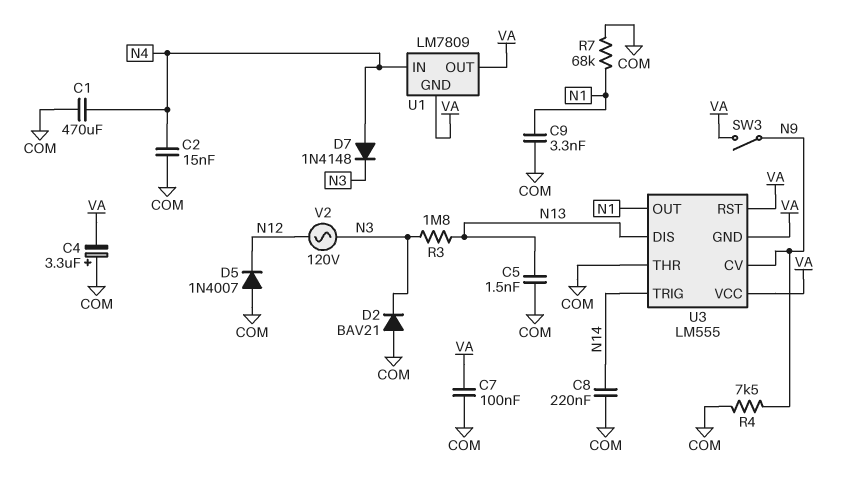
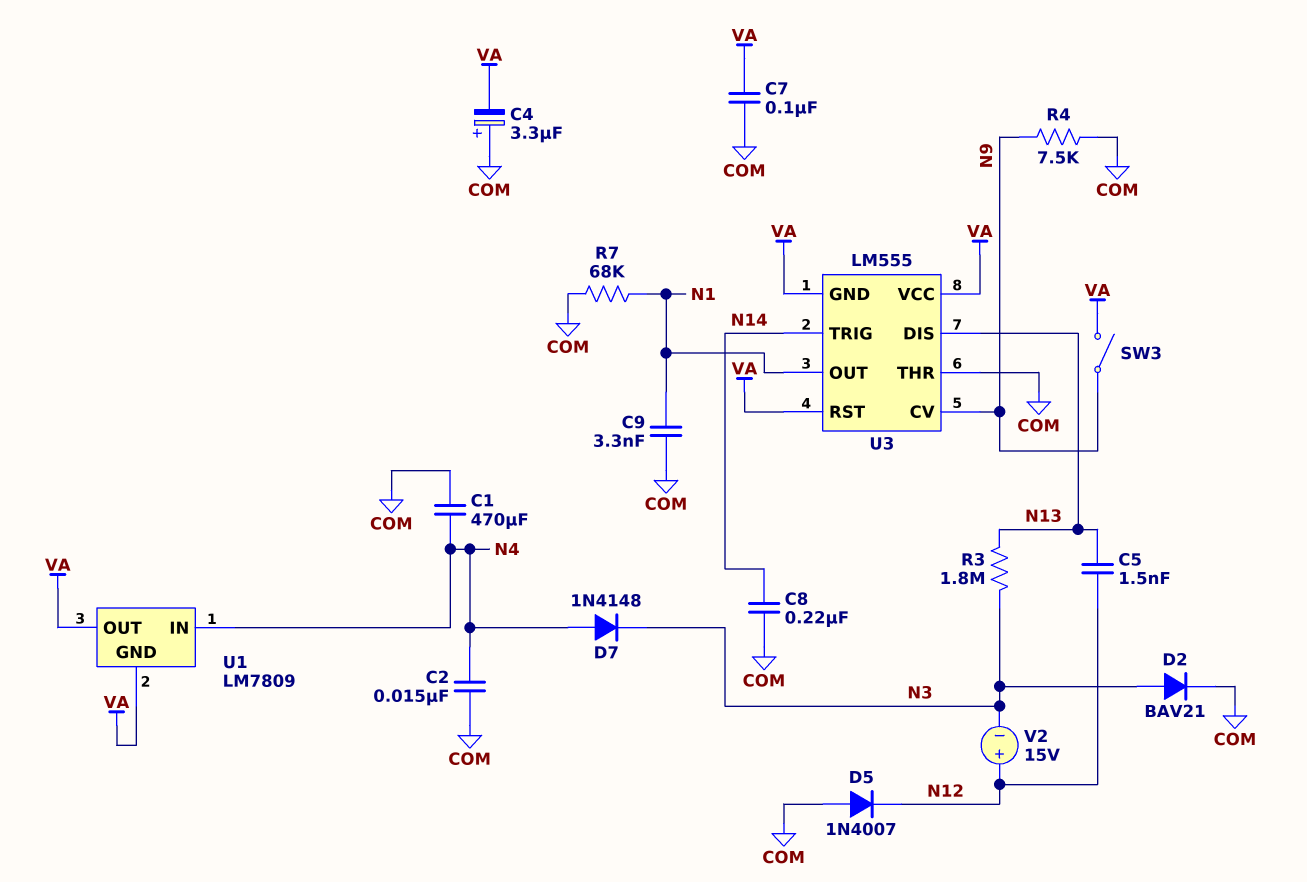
C5: 1.5nF (COM, N13) -> 1.5nF (N12, N13)
D2: diode BAV21 (A COM, K N3) -> diode BAV21 (A N3, K COM)
V2: AC 120V (N3, N12) -> 15V (plus N12, minus N3)

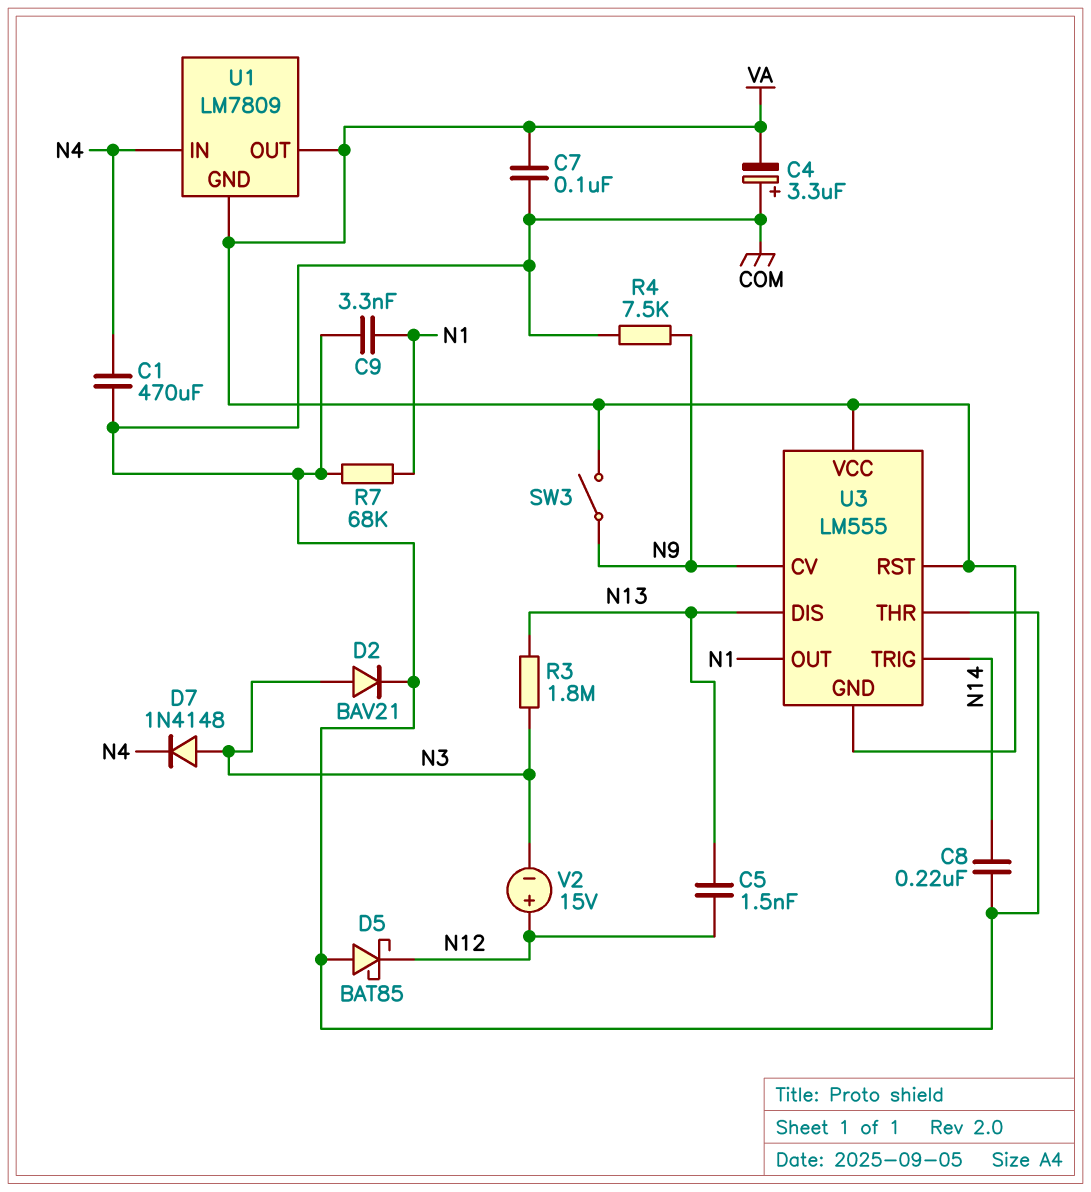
C2: 15nF (COM, N4) -> none
D5: diode 1N4007 (A COM, K N12) -> schottky BAT85 (A COM, K N12)
D7: diode 1N4148 (A N4, K N3) -> diode 1N4148 (A N3, K N4)

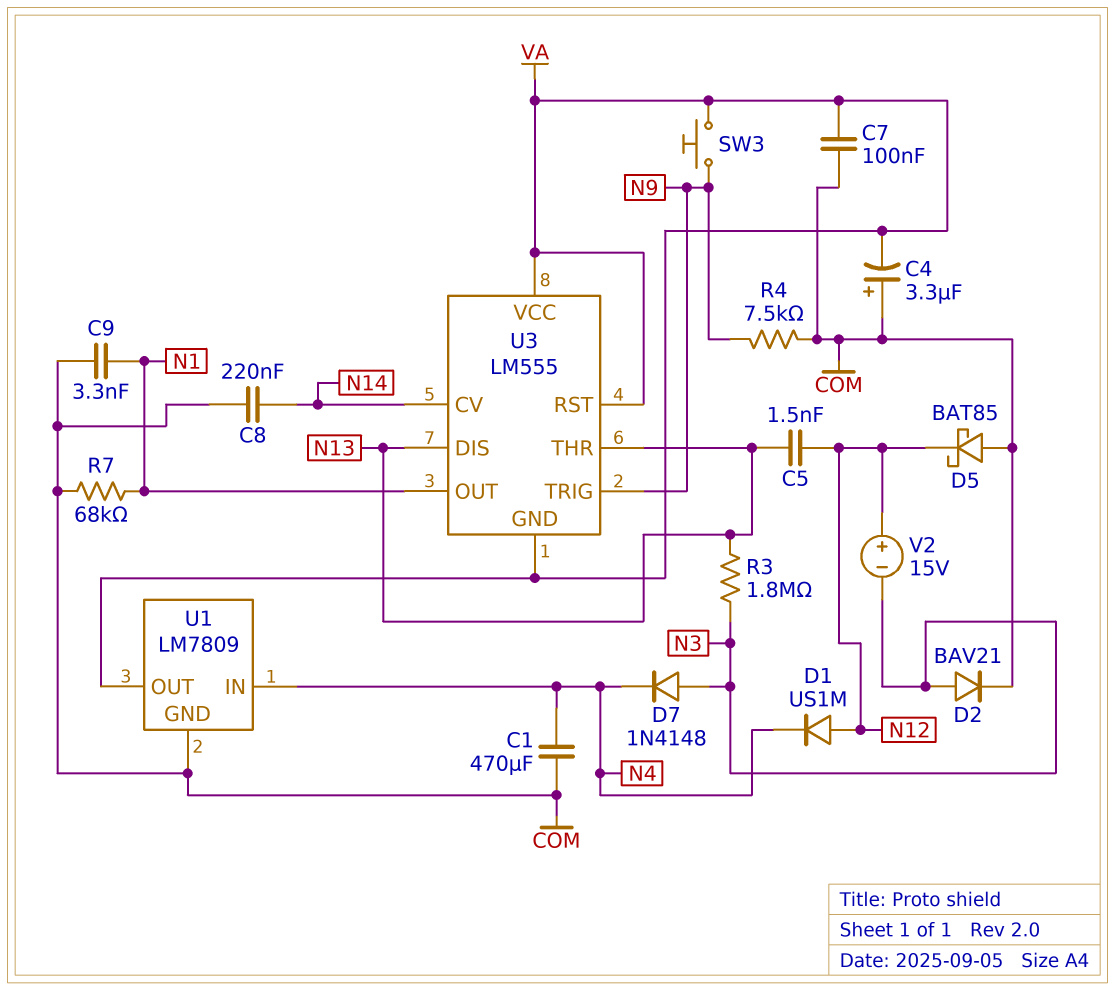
D1: none -> diode US1M (A N12, K N4)
SW3: switch (N9, VA) -> button (N9, VA)
U1 pin GND: VA -> COM
U3 pin CV: N9 -> N14
U3 pin THR: COM -> N13
U3 pin TRIG: N14 -> N9

